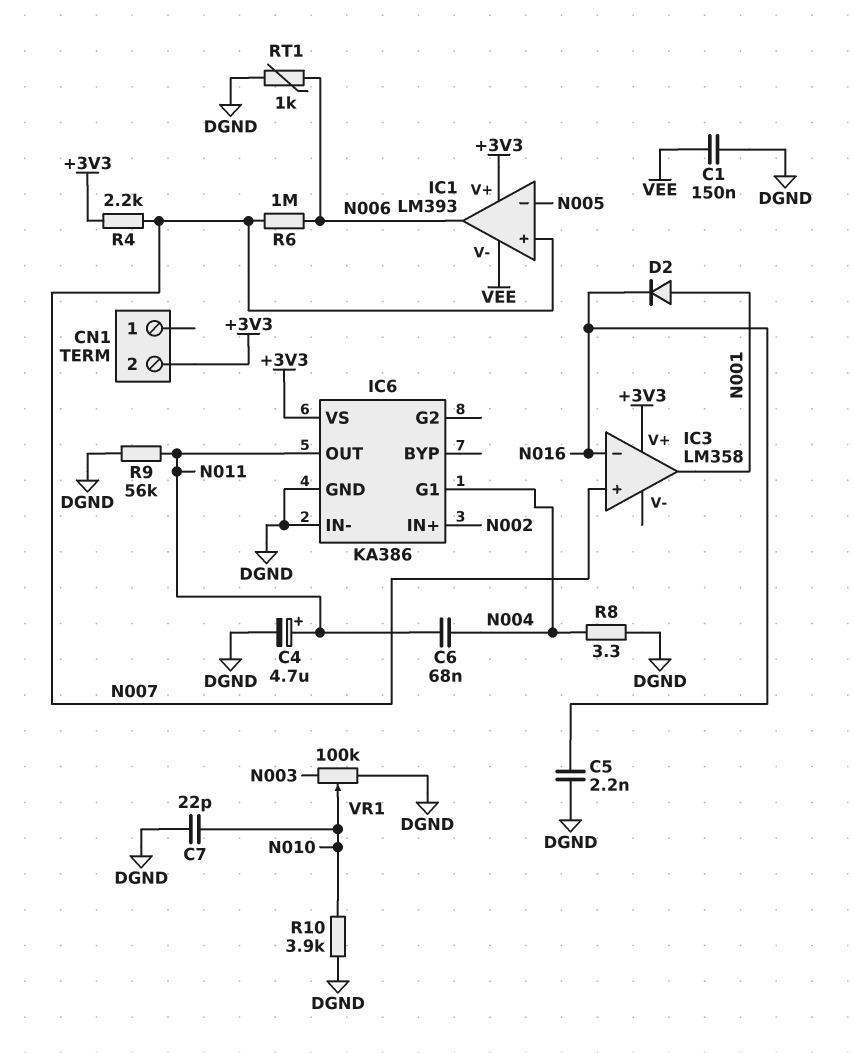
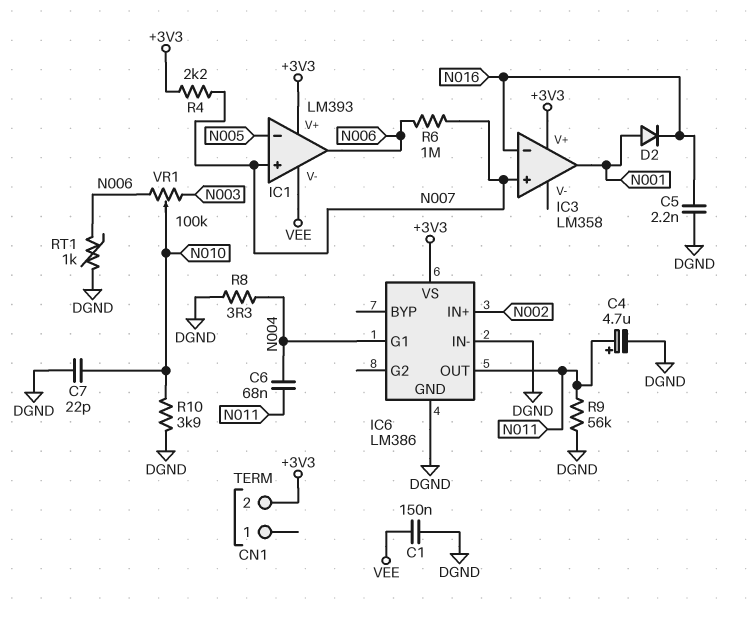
IC6: KA386 -> LM386
VR1: 100k (DGND, N003, wiper N010) -> 100k (N003, N006, wiper N010)

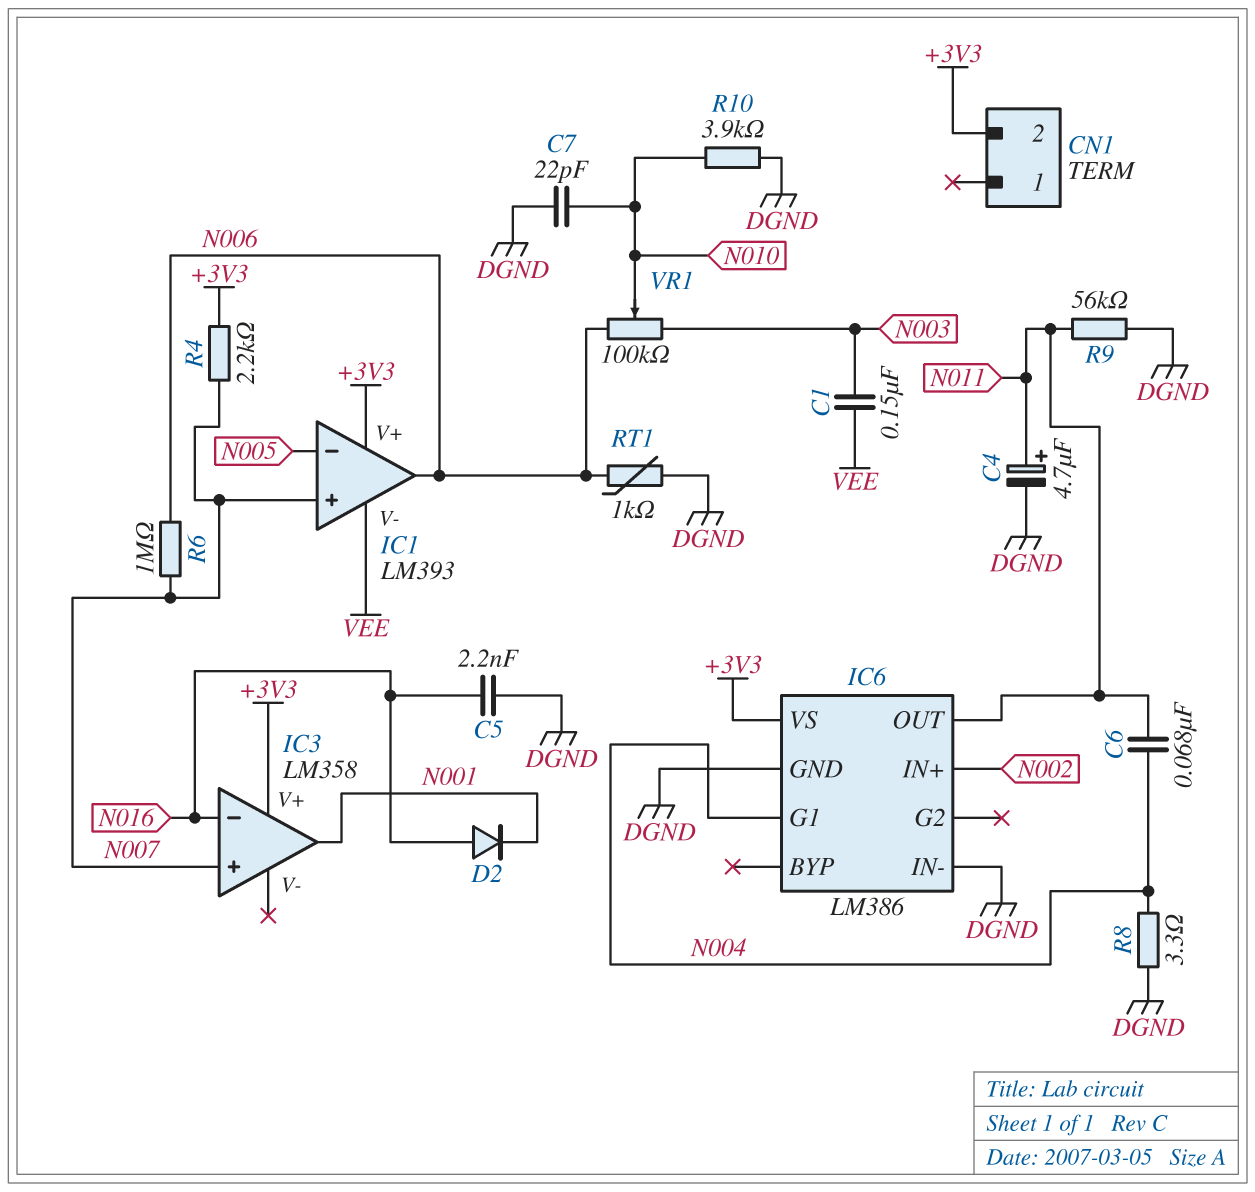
C1: 150nF (DGND, VEE) -> 150nF (N003, VEE)
D2: diode (A N001, K N016) -> diode (A N016, K N001)

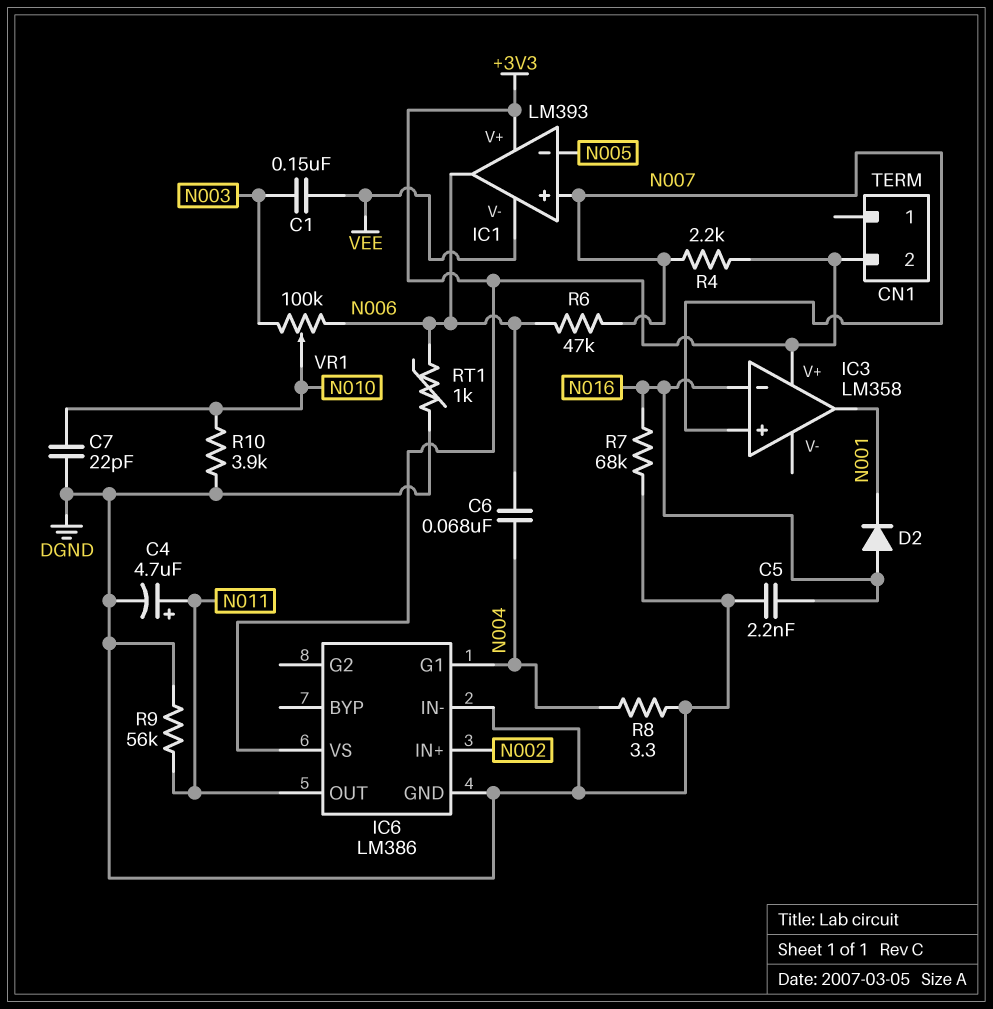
C6: 68nF (N004, N011) -> 68nF (N004, N006)
R6: 1M (N006, N007) -> 47k (N006, N007)
R7: none -> 68k (DGND, N016)

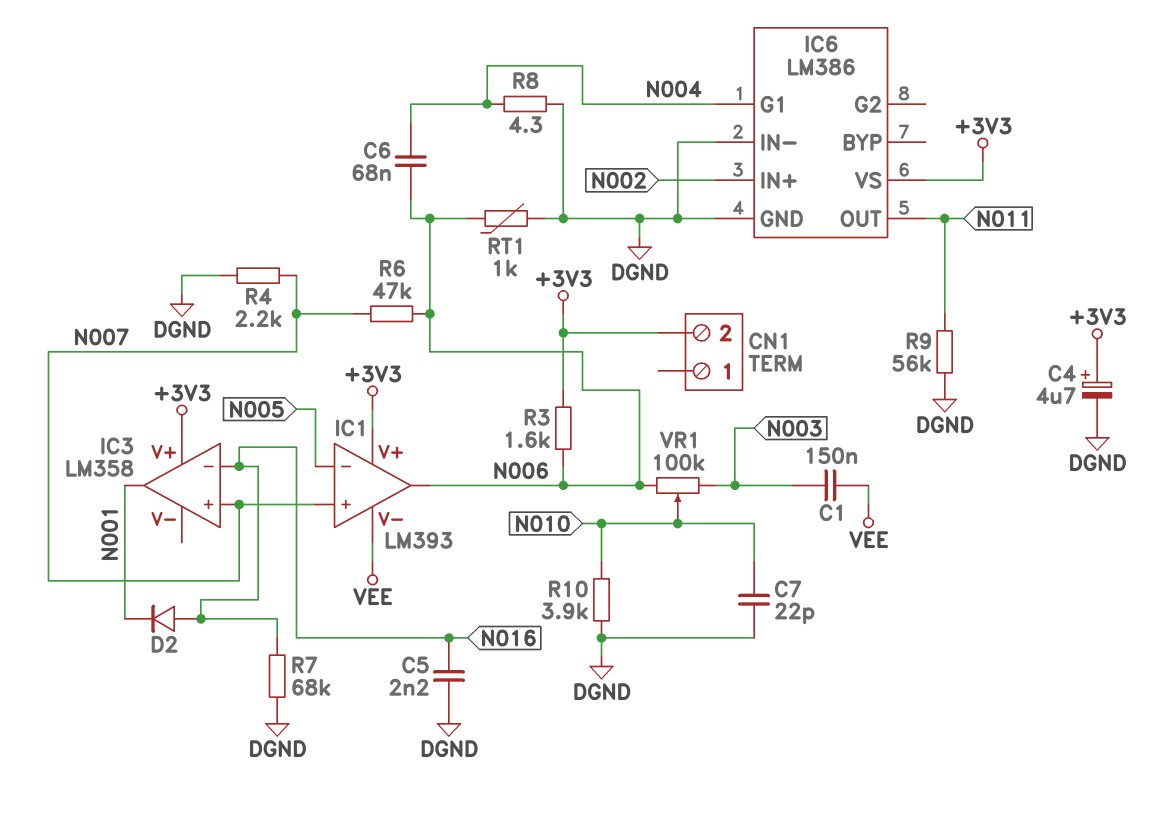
C4: 4.7uF (plus N011, minus DGND) -> 4.7uF (plus +3V3, minus DGND)
R3: none -> 1.6k (+3V3, N006)
R4: 2.2k (+3V3, N007) -> 2.2k (DGND, N007)
R8: 3.3 (DGND, N004) -> 4.3 (DGND, N004)

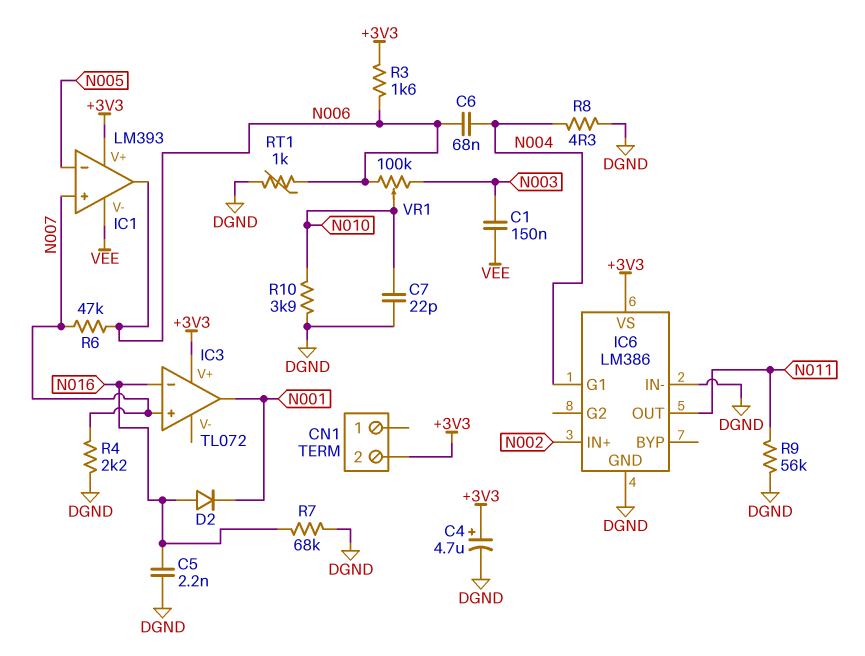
IC3: LM358 -> TL072

